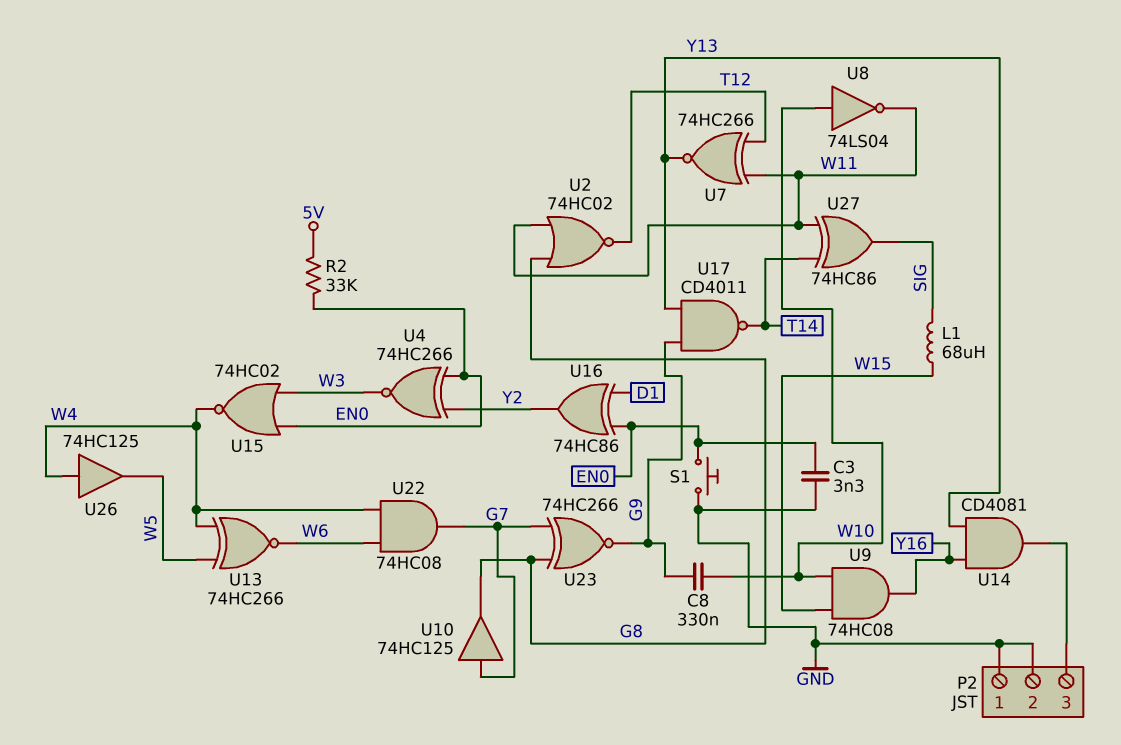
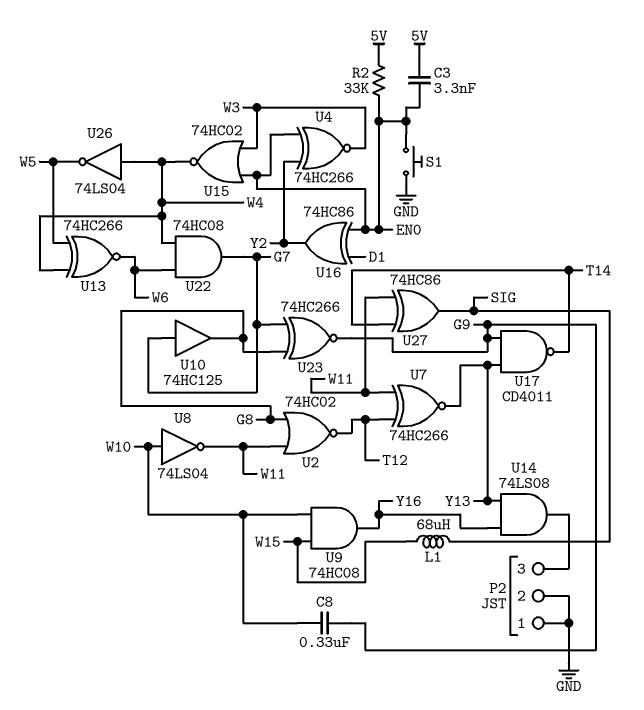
C3: 3.3nF (EN0, GND) -> 3.3nF (5V, EN0)
U14: AND CD4081 (in Y13, in Y16, out P2/3) -> AND 74LS08 (in Y13, in Y16, out P2/3)
U26: buffer 74HC125 (in W4, out W5) -> NOT 74LS04 (in W4, out W5)

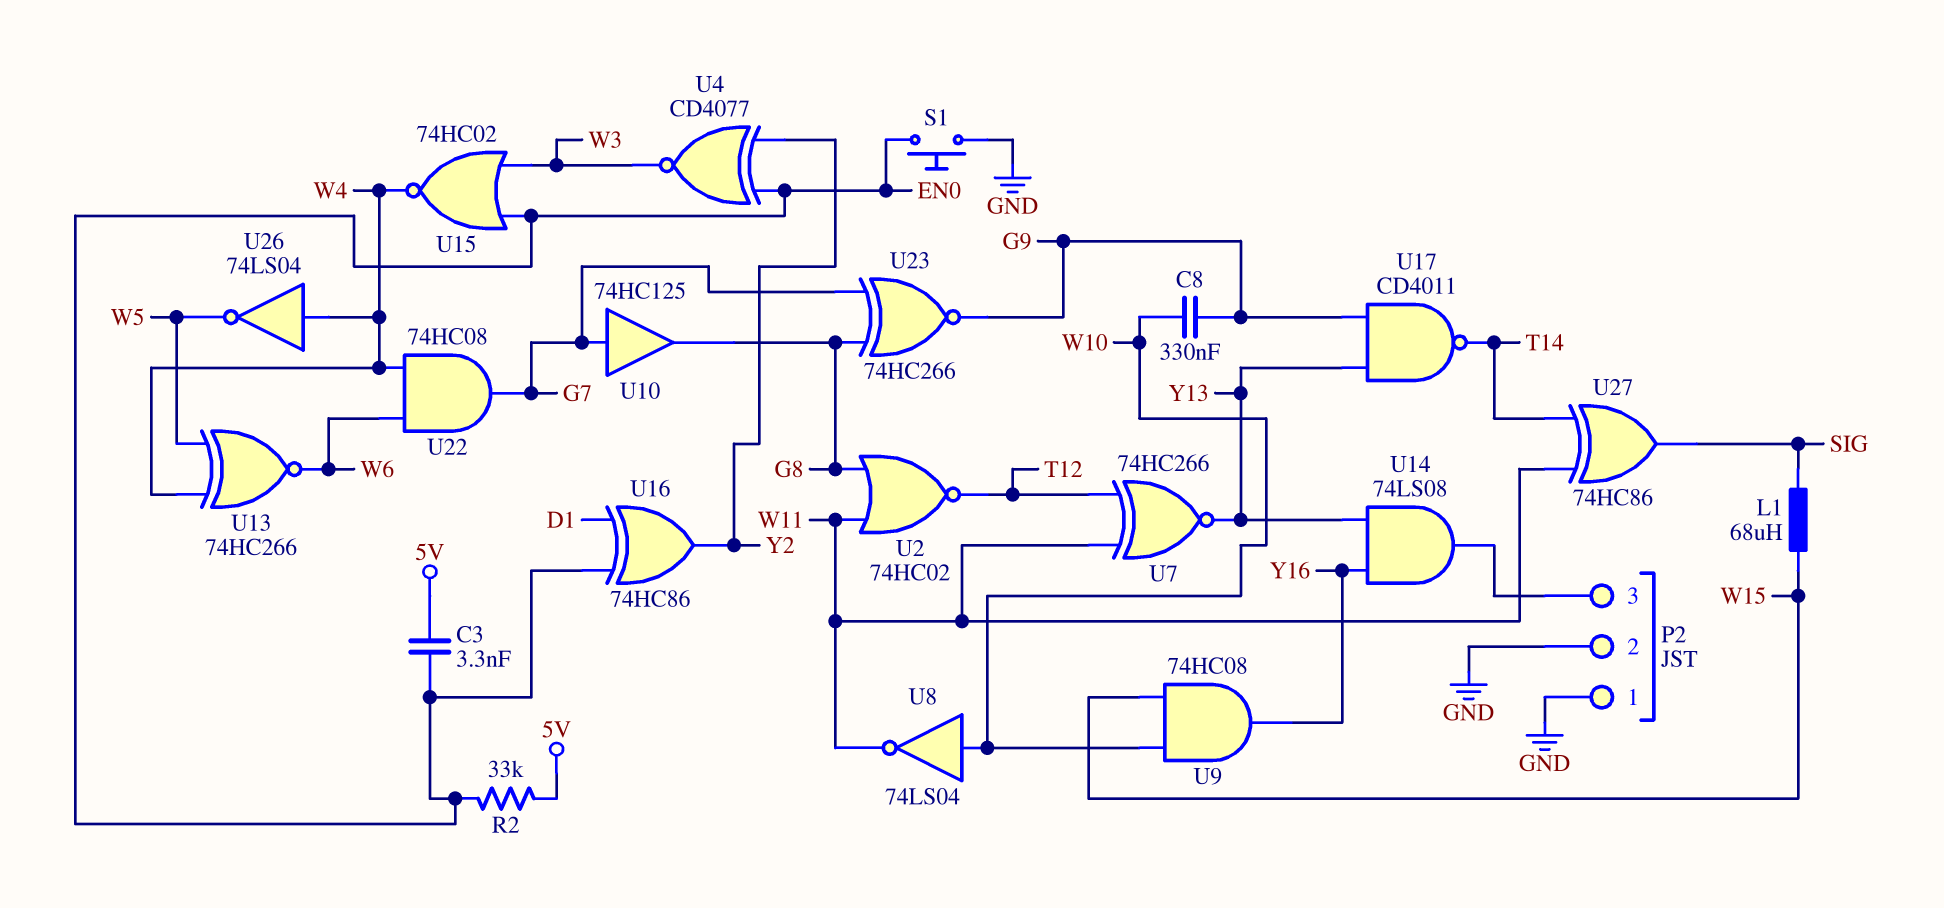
U4: XNOR 74HC266 (in EN0, in Y2, out W3) -> XNOR CD4077 (in EN0, in Y2, out W3)

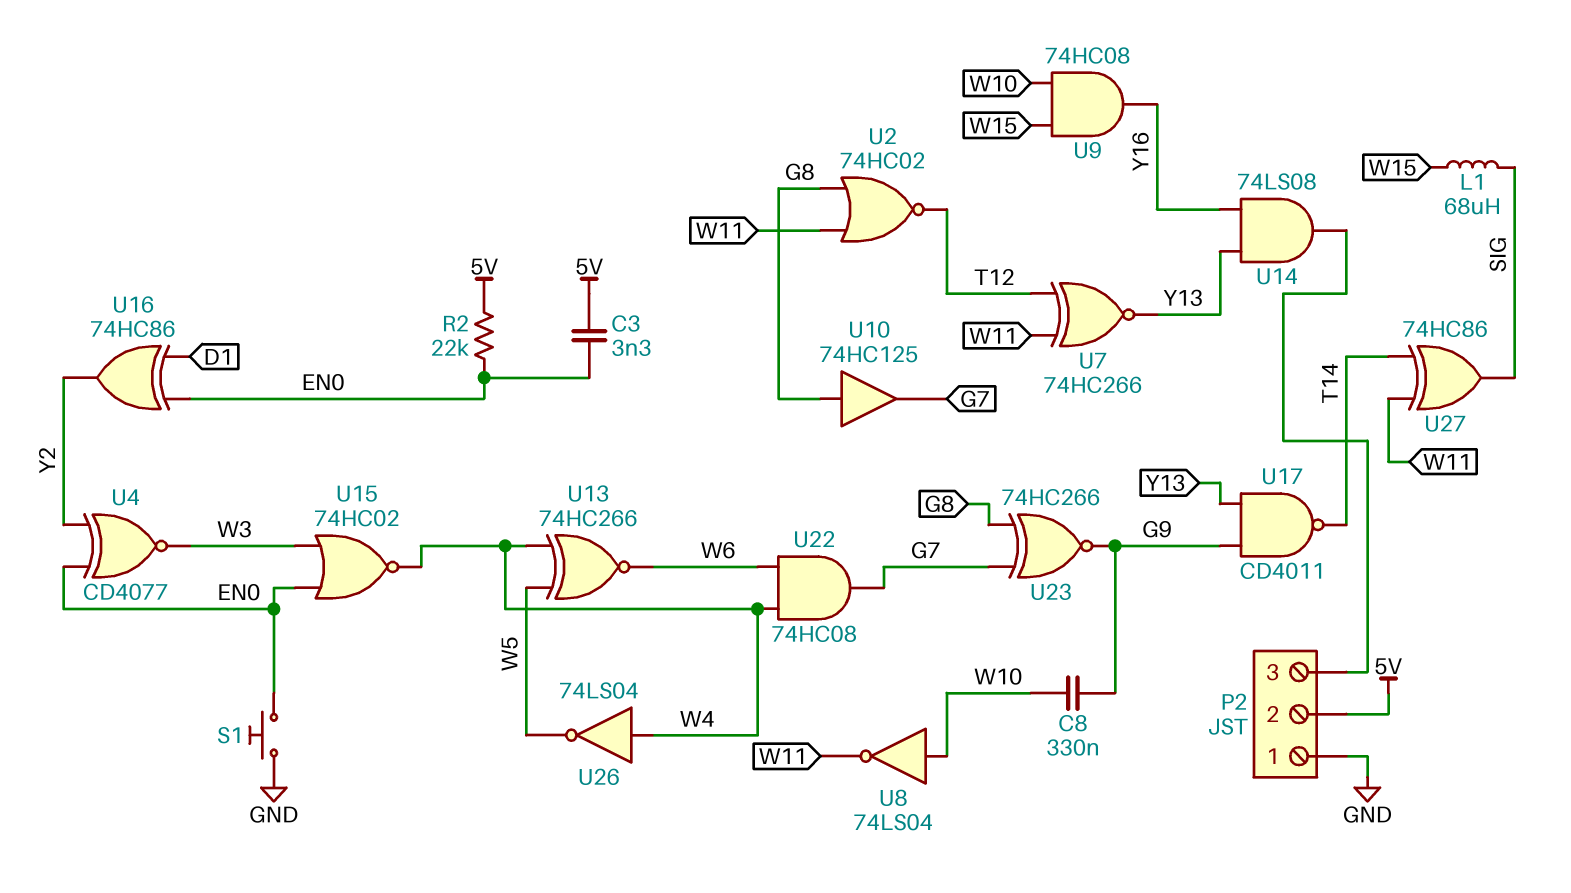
P2 pin 2: GND -> 5V
R2: 33k (5V, EN0) -> 22k (5V, EN0)
U10: buffer 74HC125 (in G7, out G8) -> buffer 74HC125 (in G8, out G7)

